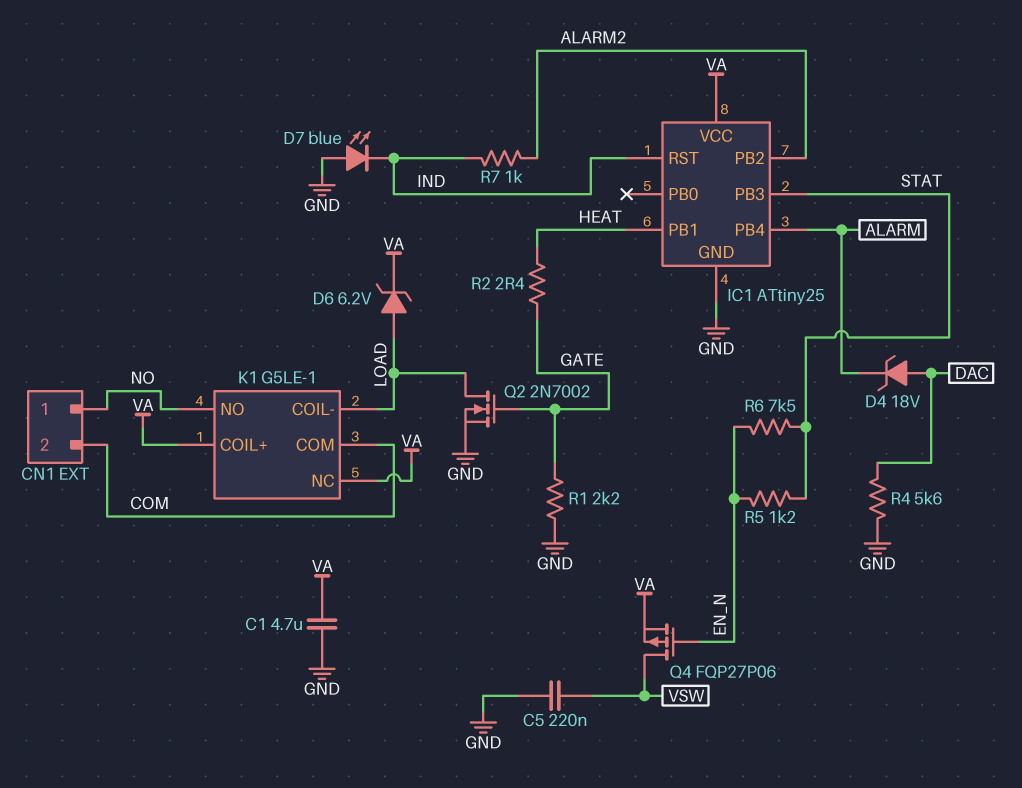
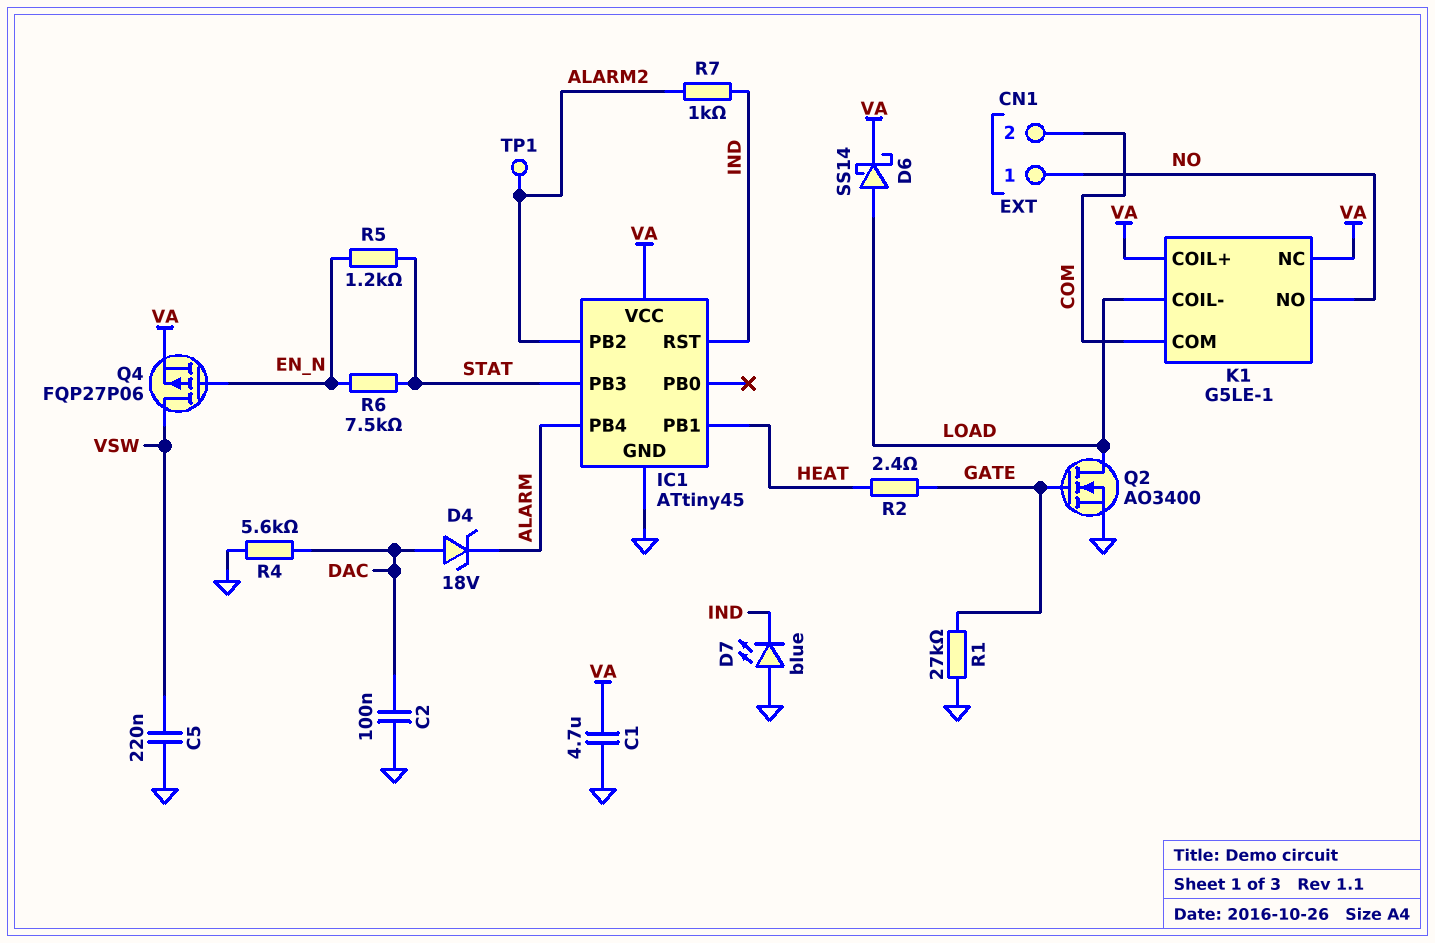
C2: none -> 100nF (DAC, GND)
D6: zener 6.2V (A LOAD, K VA) -> schottky SS14 (A LOAD, K VA)
IC1: ATtiny25 -> ATtiny45
Q2: NMOS 2N7002 (G GATE, D LOAD, S GND) -> NMOS AO3400 (G GATE, D LOAD, S GND)
R1: 2.2k (GATE, GND) -> 27k (GATE, GND)
TP1: none -> test point (ALARM2)

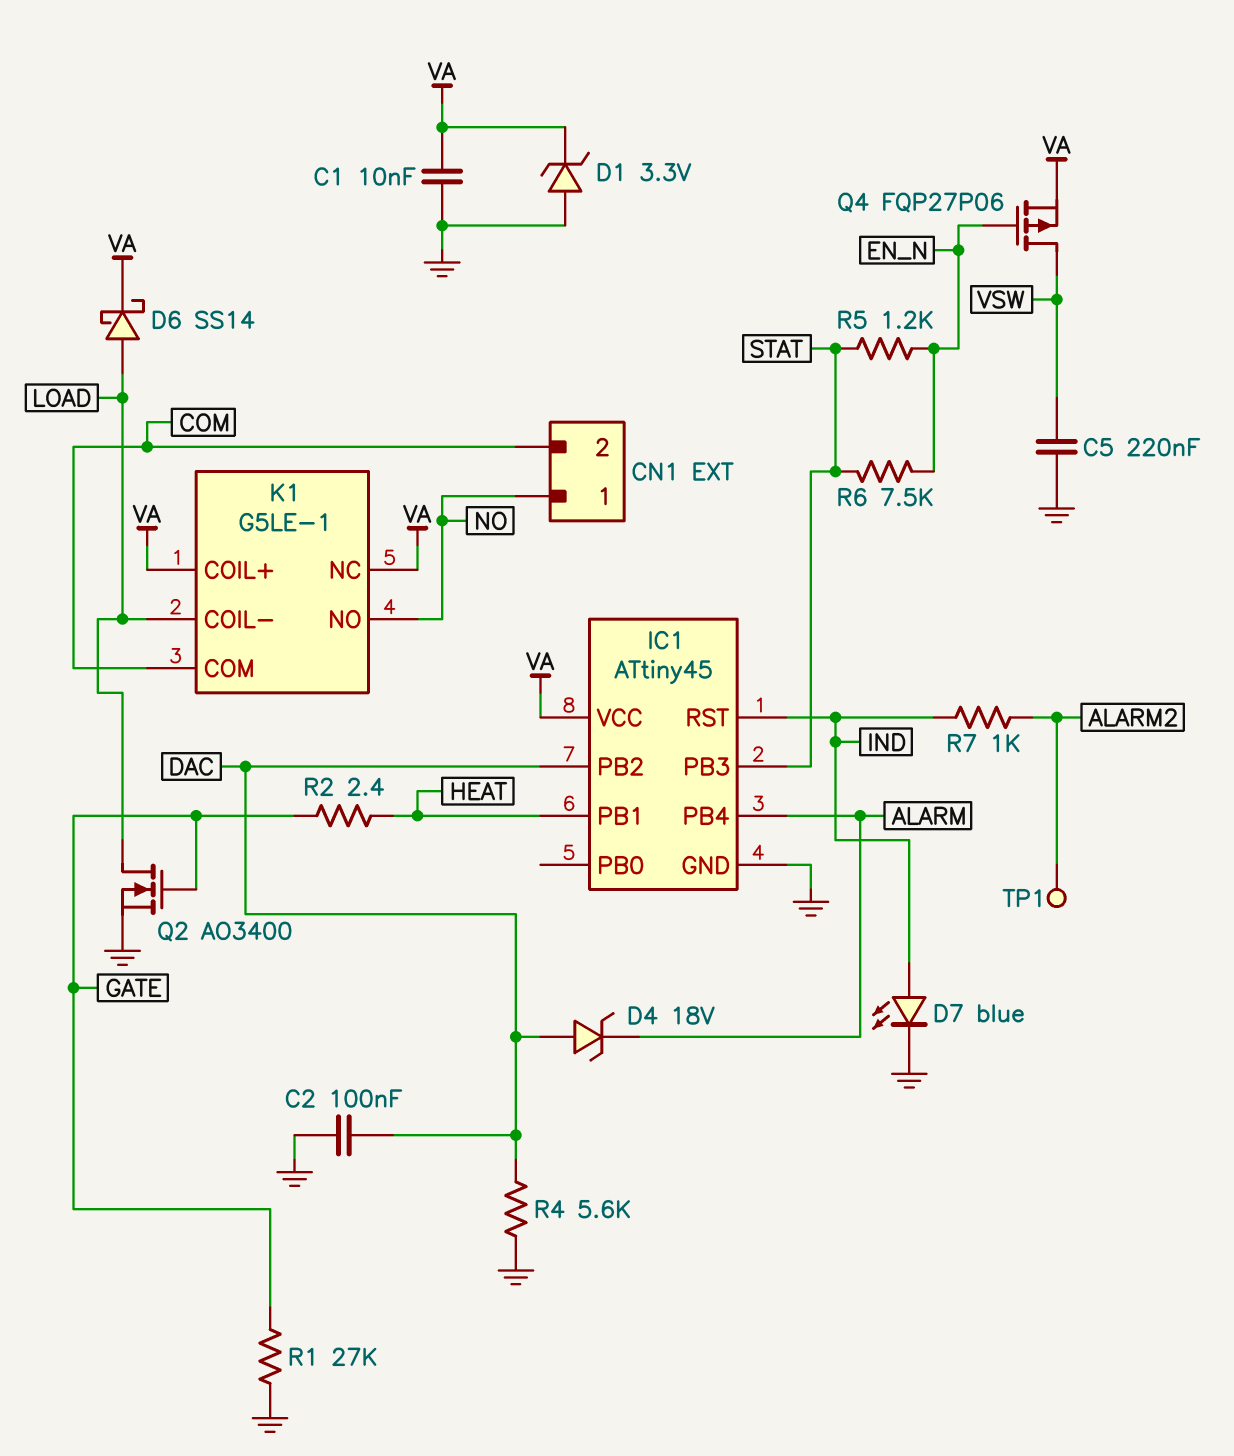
C1: 4.7uF (GND, VA) -> 10nF (GND, VA)
D1: none -> zener 3.3V (A GND, K VA)
D7: LED blue (A GND, K IND) -> LED blue (A IND, K GND)
IC1 pin PB2: ALARM2 -> DAC

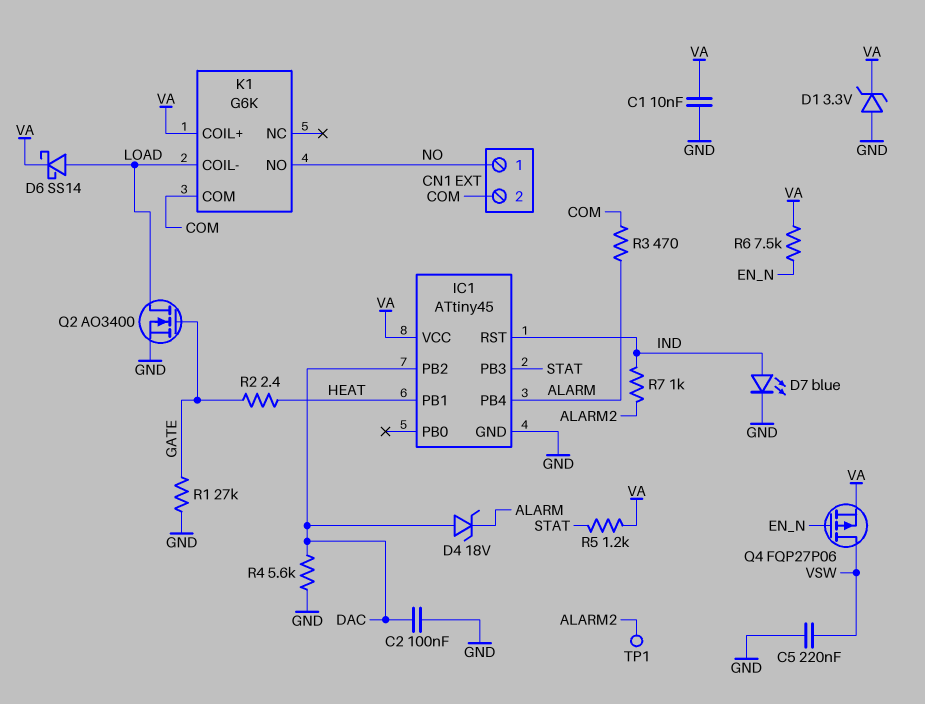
K1: G5LE-1 -> G6K
K1 pin NC: VA -> none
R3: none -> 470 (ALARM, COM)
R5: 1.2k (EN_N, STAT) -> 1.2k (STAT, VA)
R6: 7.5k (EN_N, STAT) -> 7.5k (EN_N, VA)

